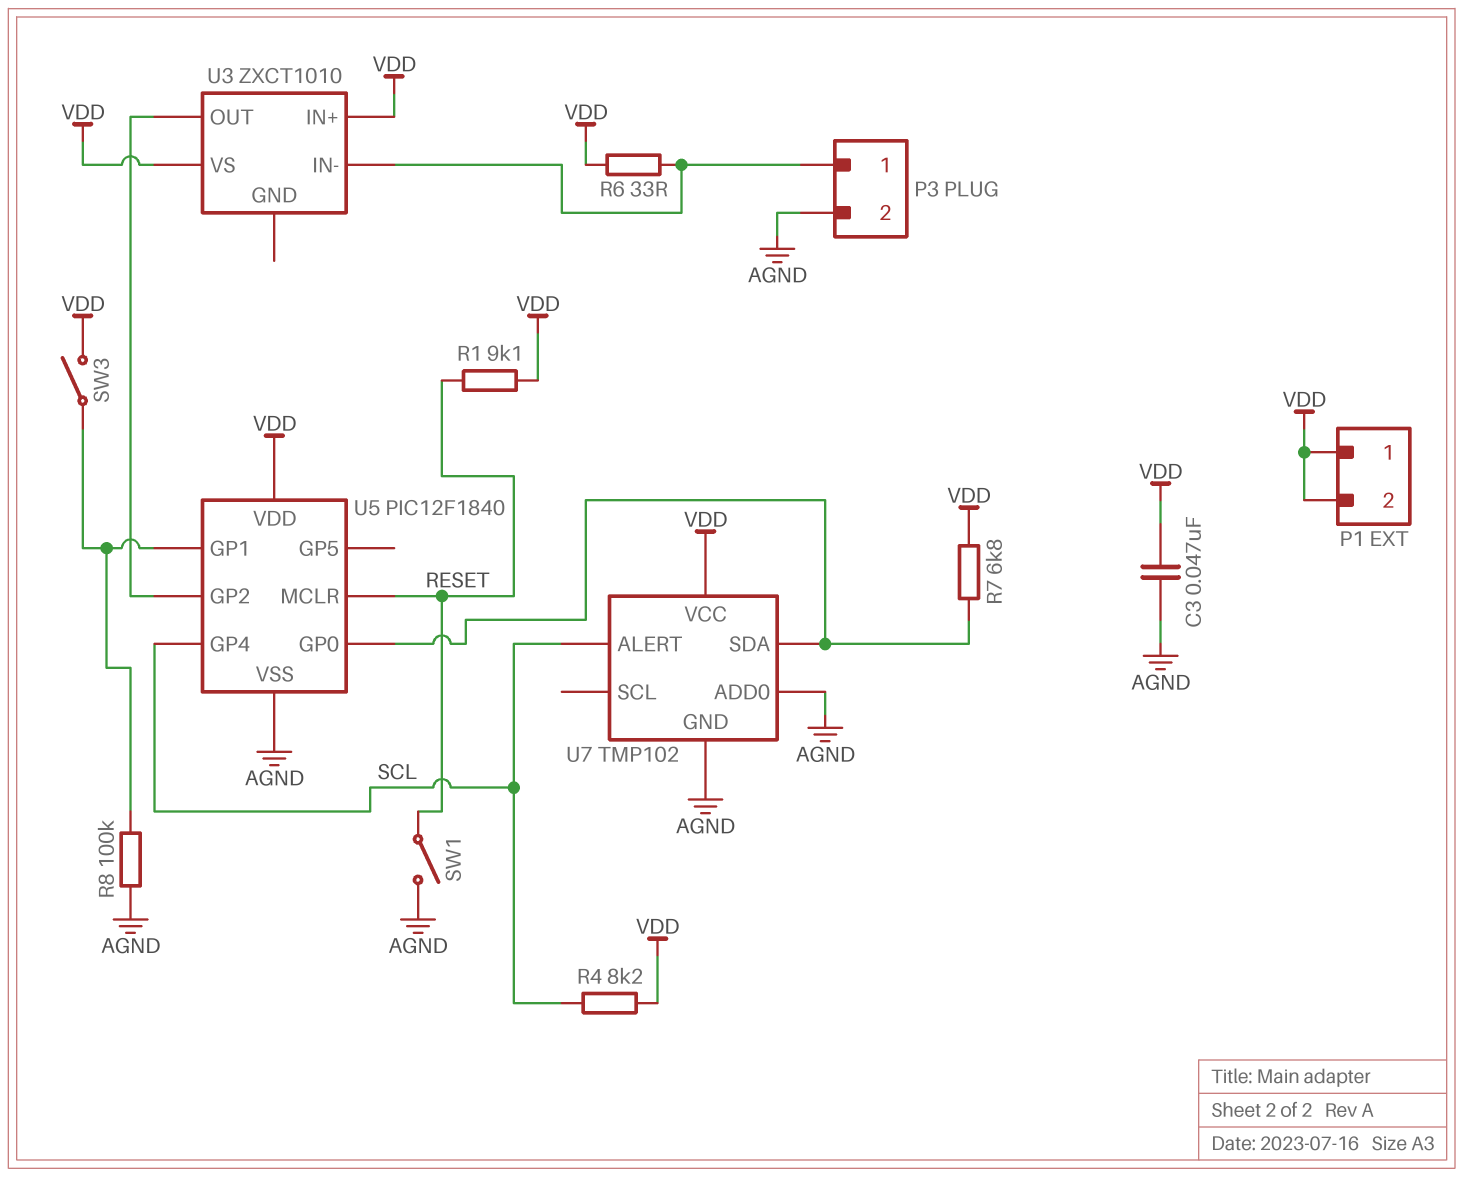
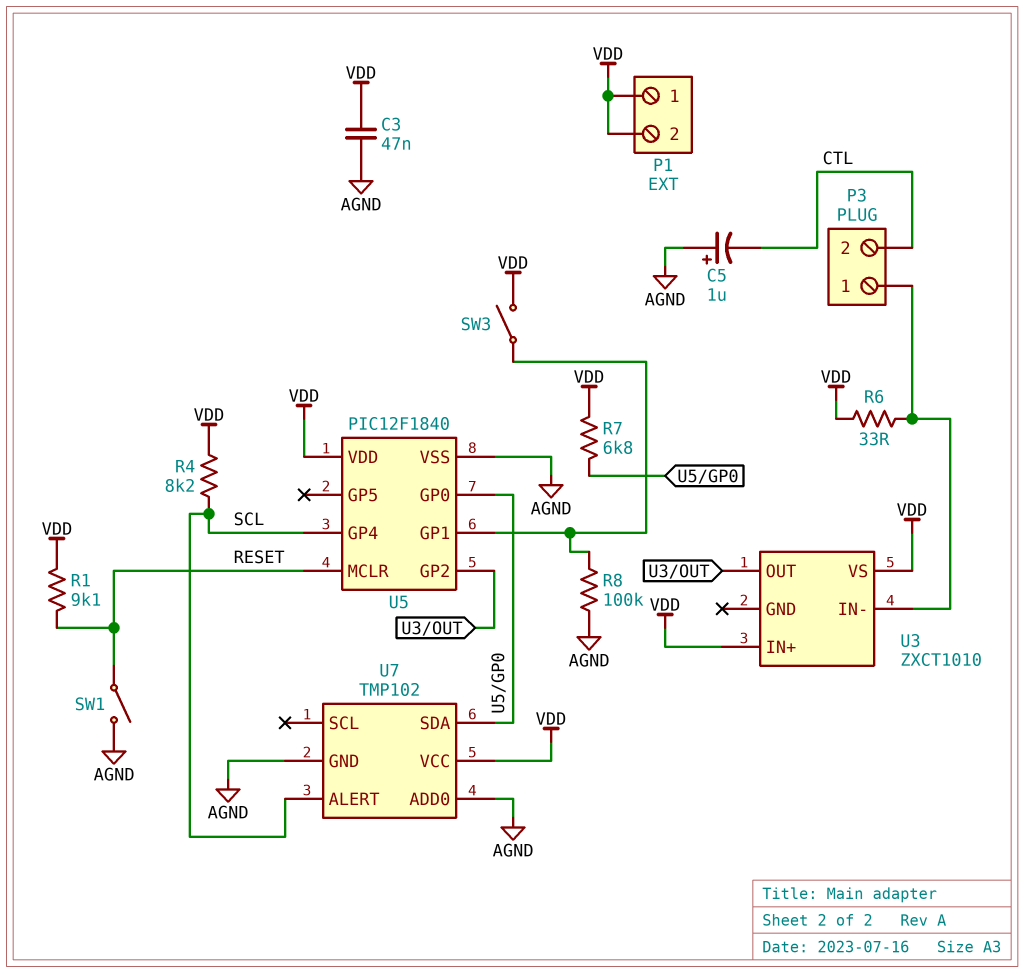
C5: none -> 1uF (plus AGND, minus CTL)
P3 pin 2: AGND -> CTL

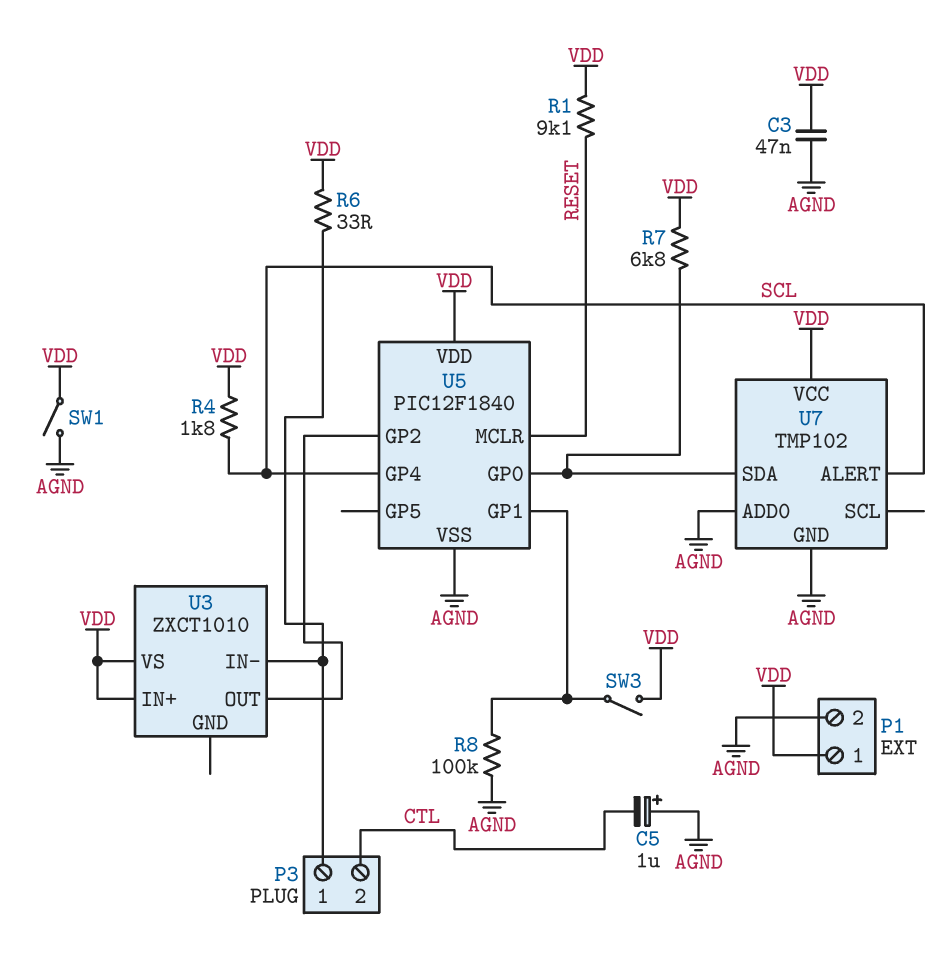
P1 pin 2: VDD -> AGND
R4: 8.2k (SCL, VDD) -> 1.8k (SCL, VDD)
SW1: switch (AGND, RESET) -> switch (AGND, VDD)

